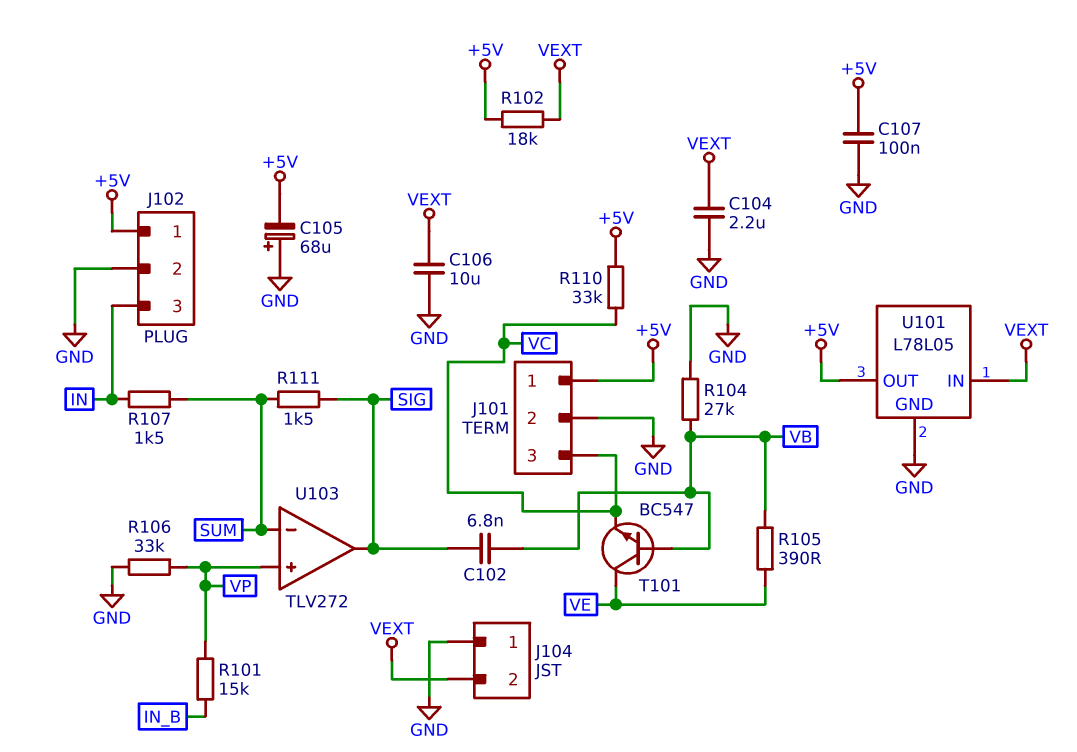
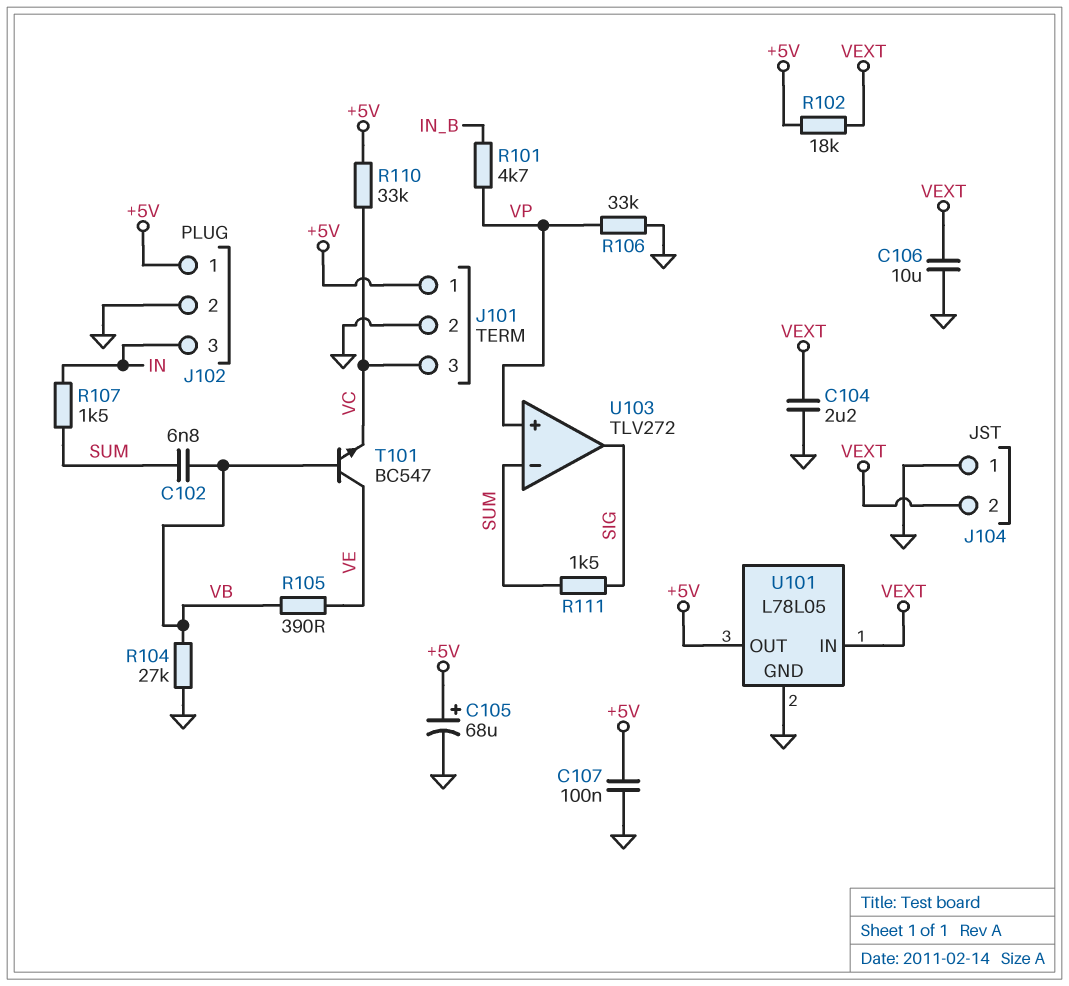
C102: 6.8nF (SIG, VB) -> 6.8nF (SUM, VB)
C105: 68uF (plus GND, minus +5V) -> 68uF (plus +5V, minus GND)
R101: 15k (IN_B, VP) -> 4.7k (IN_B, VP)

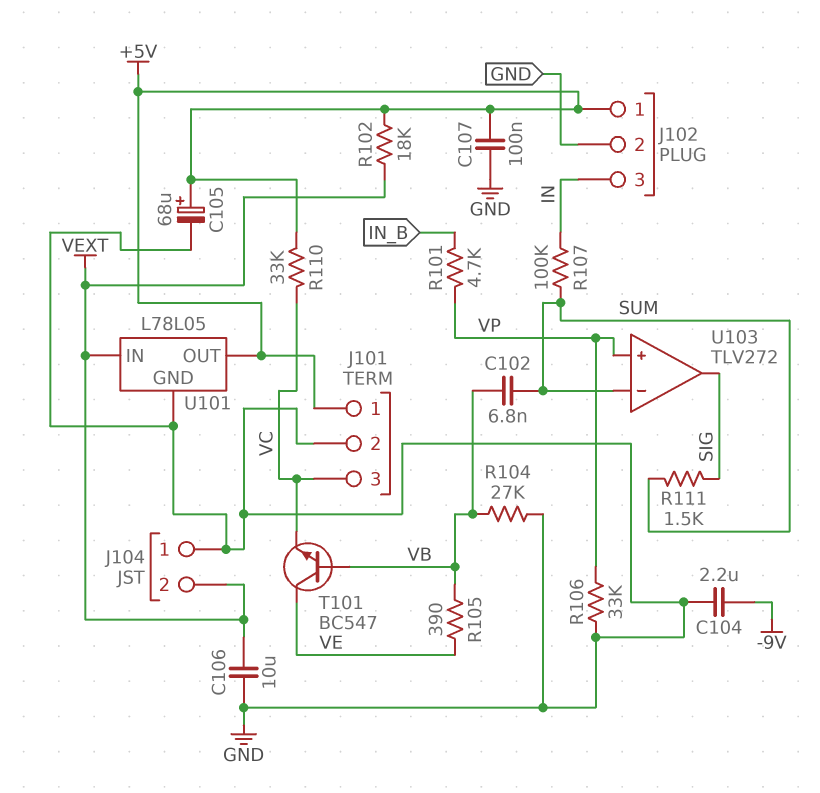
C104: 2.2uF (GND, VEXT) -> 2.2uF (-9V, GND)
R107: 1.5k (IN, SUM) -> 100k (IN, SUM)

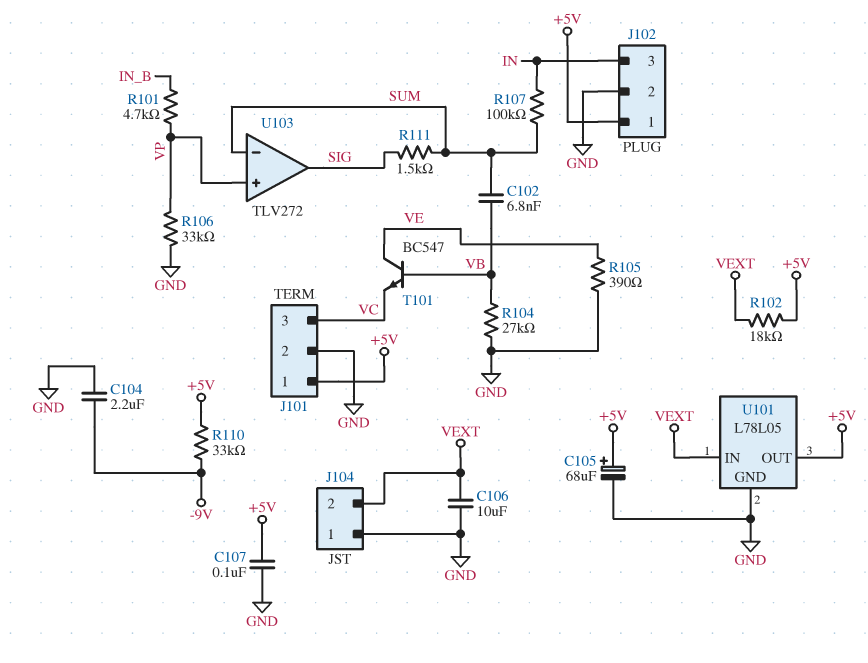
R105: 390 (VB, VE) -> 390 (GND, VE)
R110: 33k (+5V, VC) -> 33k (+5V, -9V)

